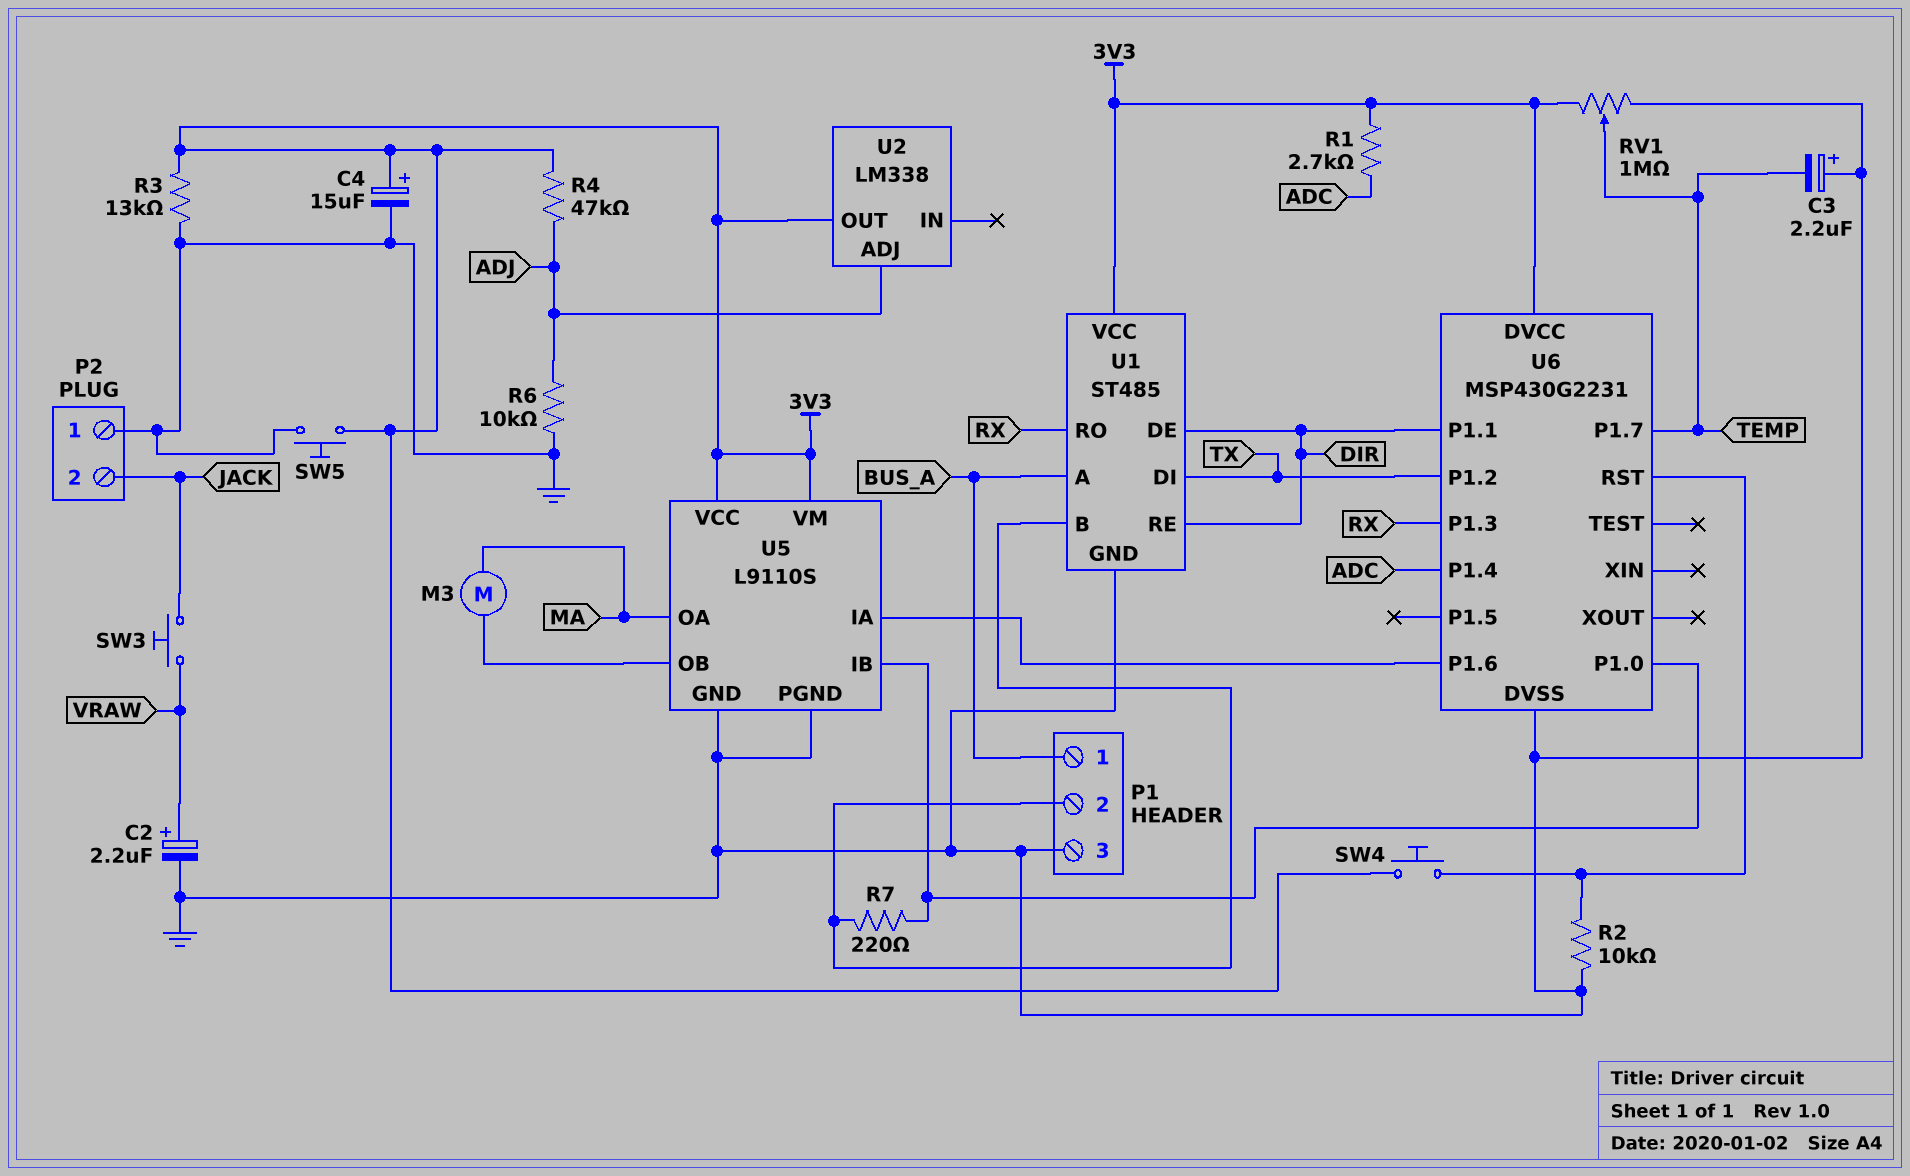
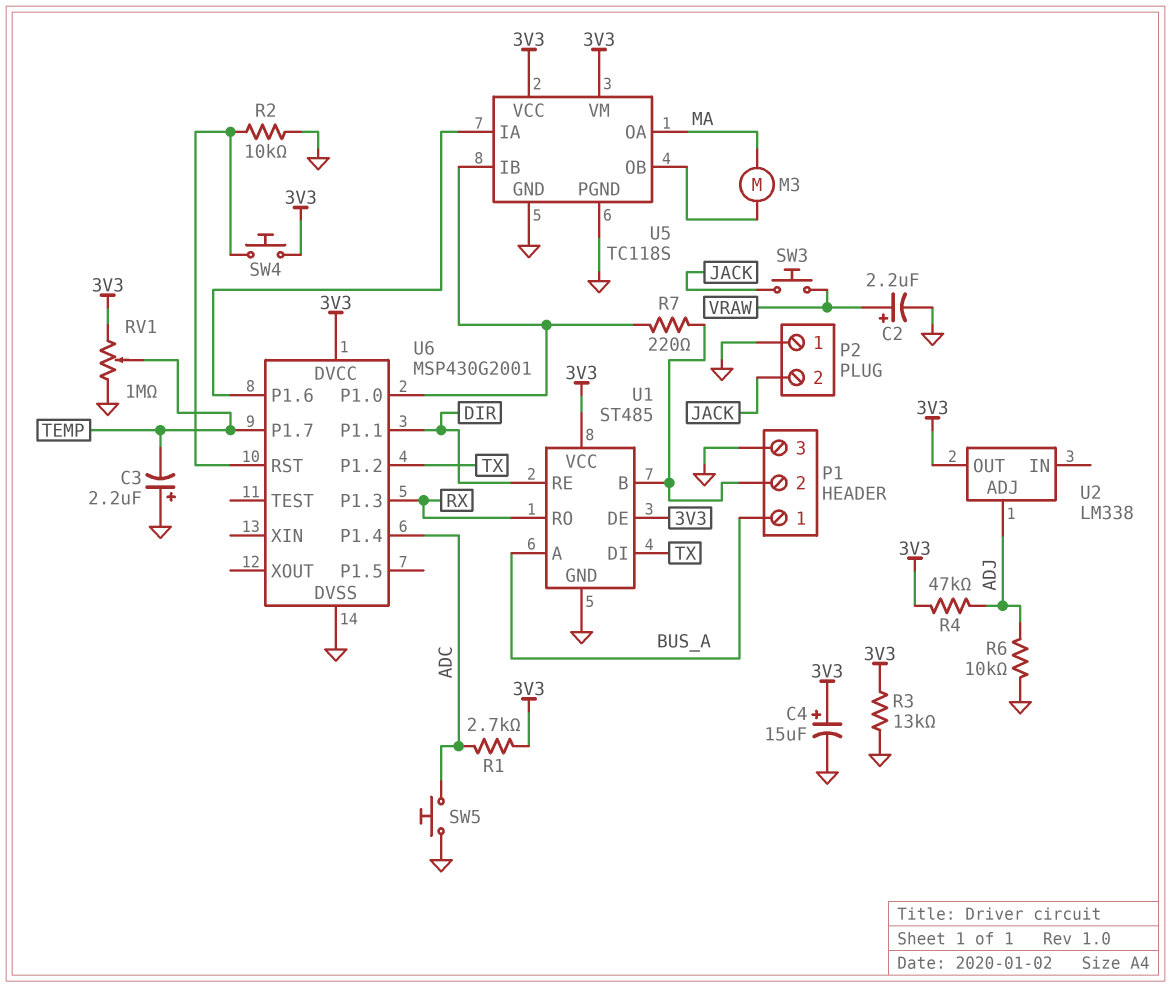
SW5: button (3V3, GND) -> button (ADC, GND)
U1 pin DE: DIR -> 3V3
U5: L9110S -> TC118S
U6: MSP430G2231 -> MSP430G2001

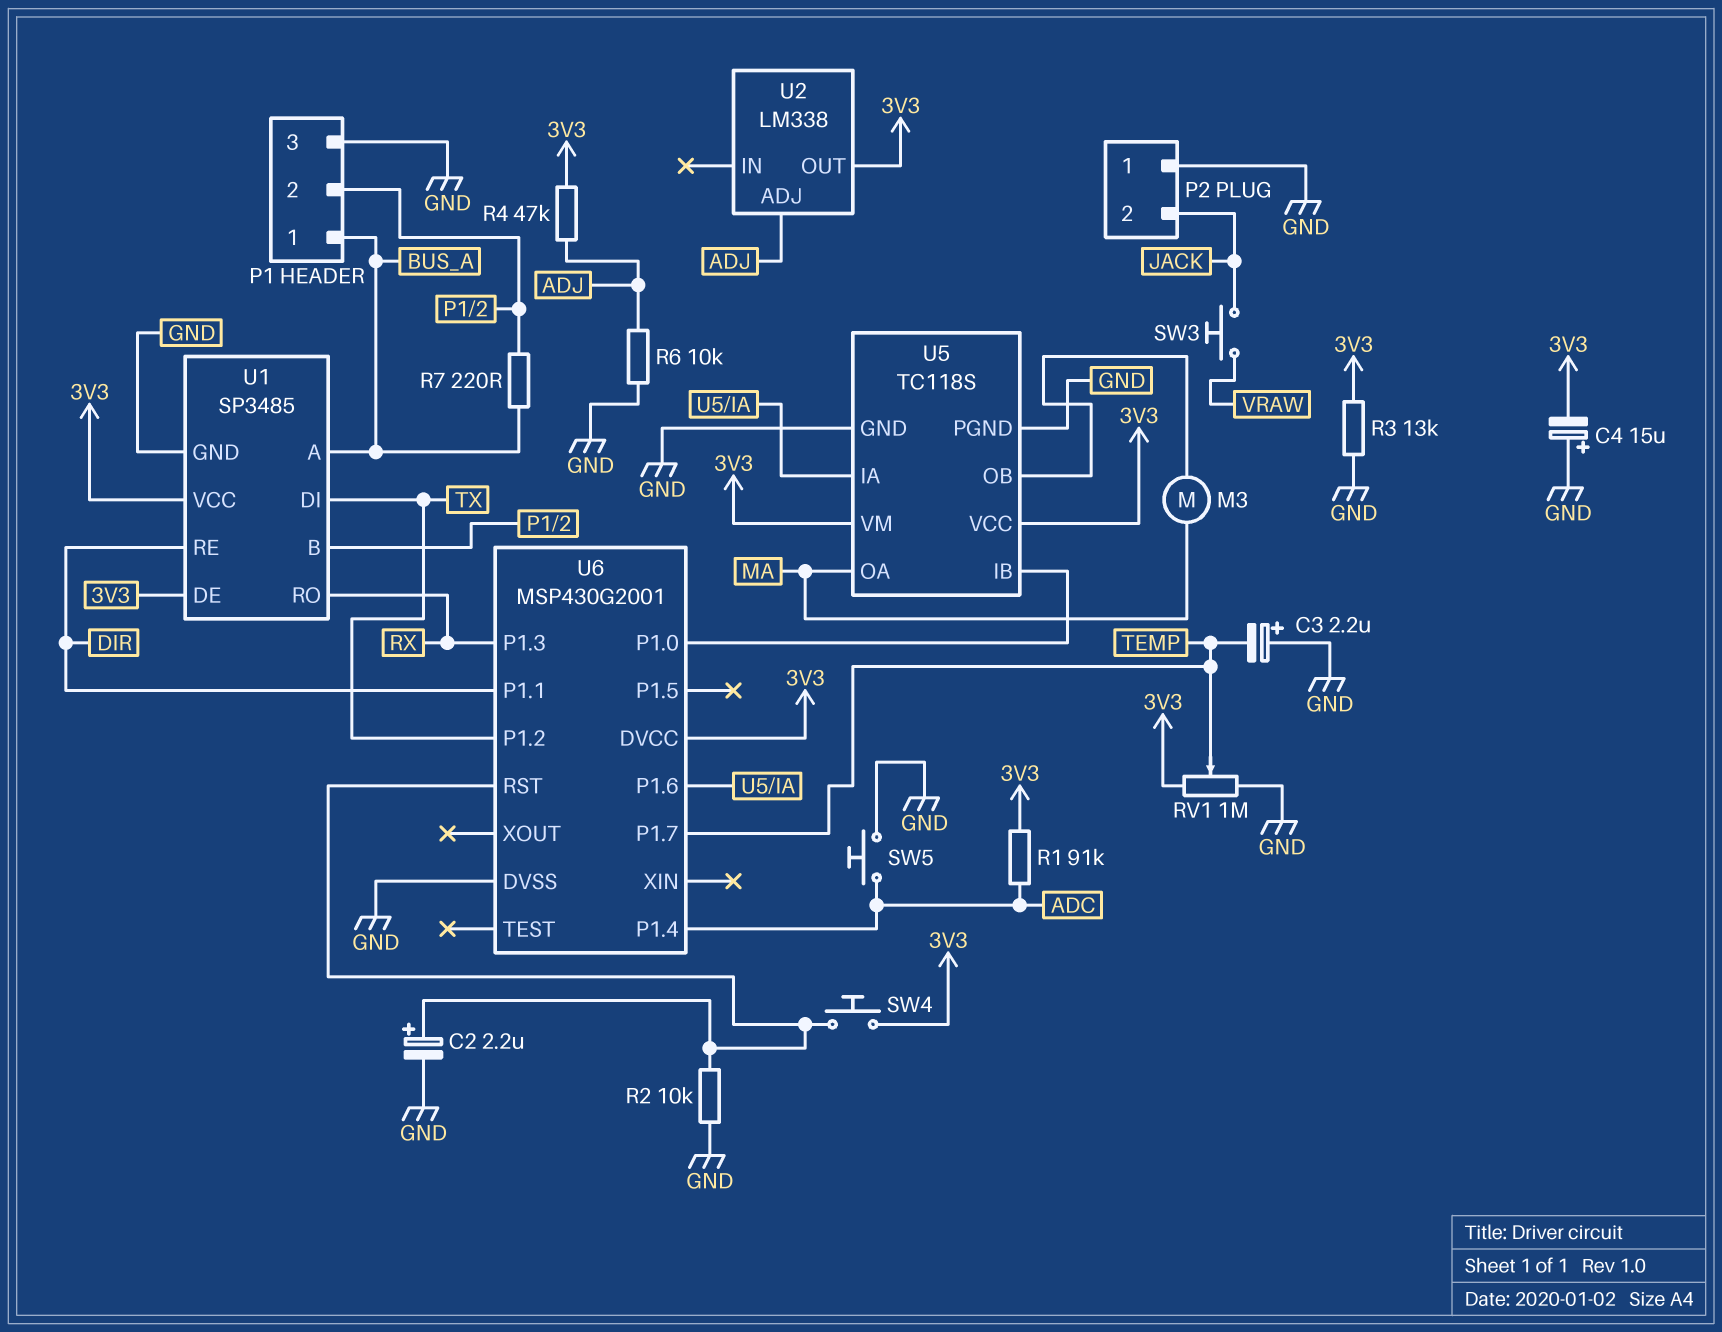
C2: 2.2uF (plus VRAW, minus GND) -> 2.2uF (plus U6/RST, minus GND)
C4: 15uF (plus 3V3, minus GND) -> 15uF (plus GND, minus 3V3)
R1: 2.7k (3V3, ADC) -> 91k (3V3, ADC)
R7: 220 (P1/2, U5/IB) -> 220 (BUS_A, P1/2)
U1: ST485 -> SP3485

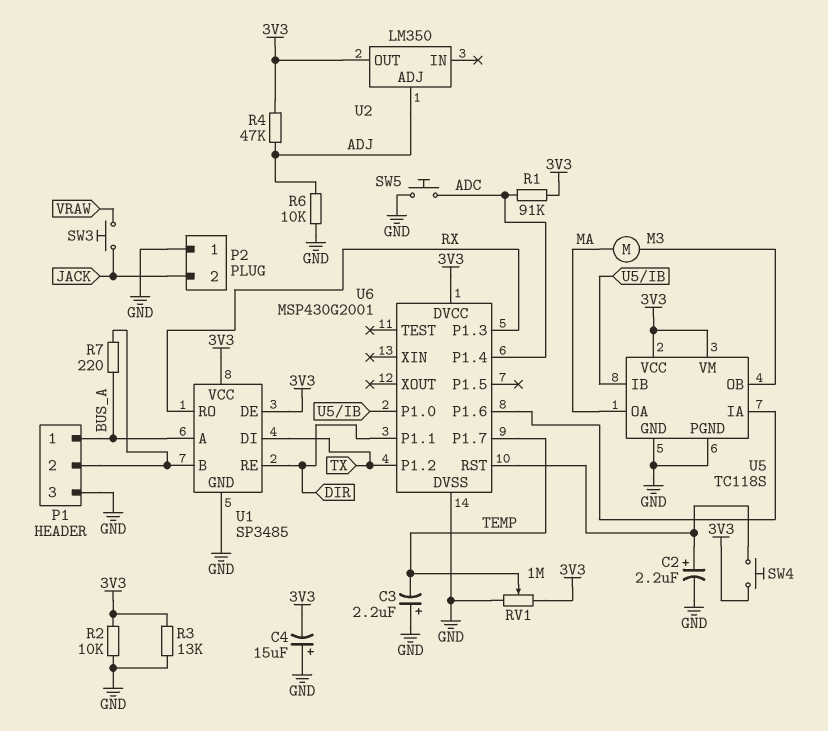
R2: 10k (GND, U6/RST) -> 10k (3V3, GND)
U2: LM338 -> LM350

